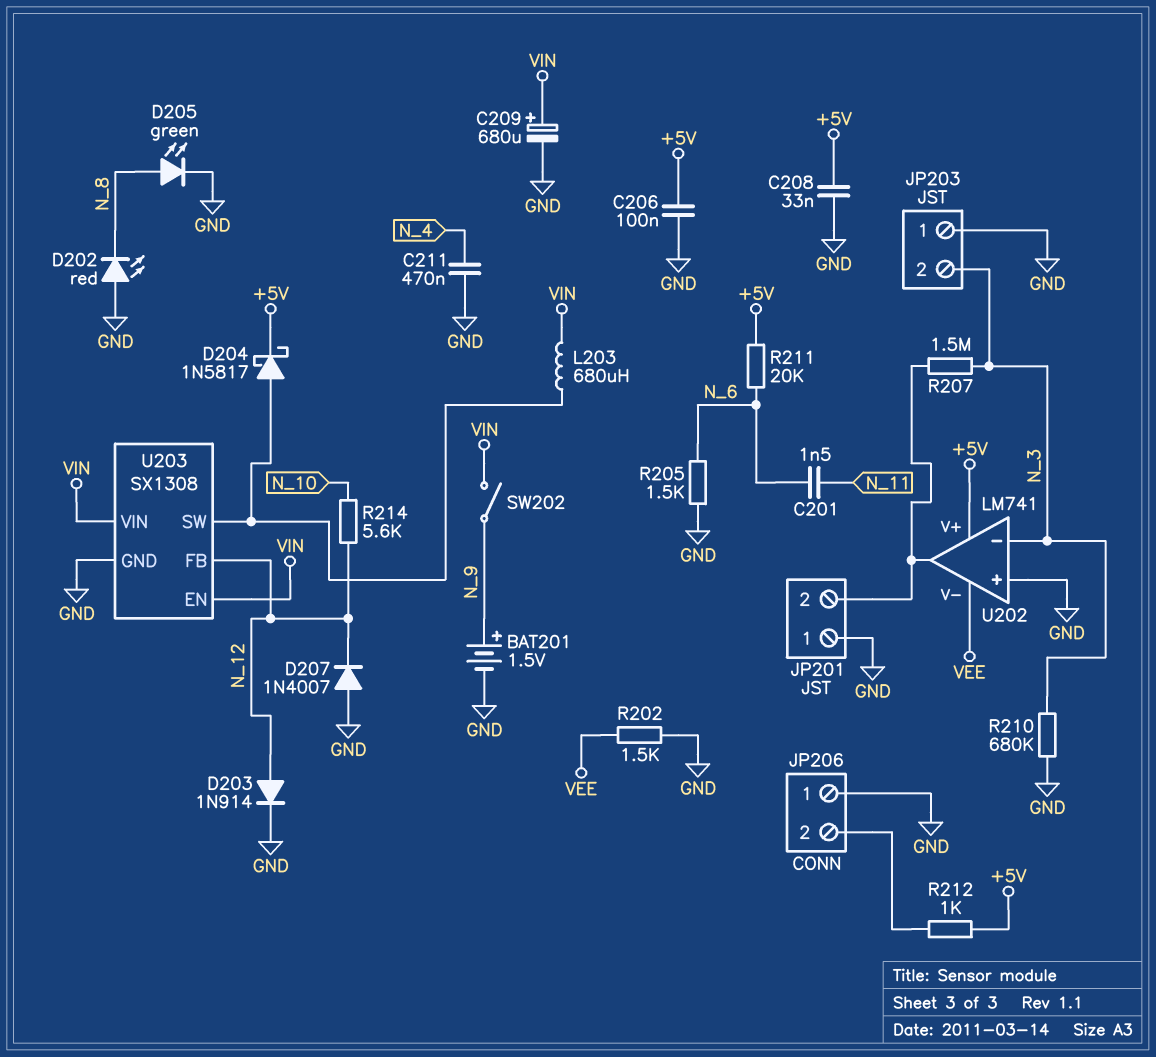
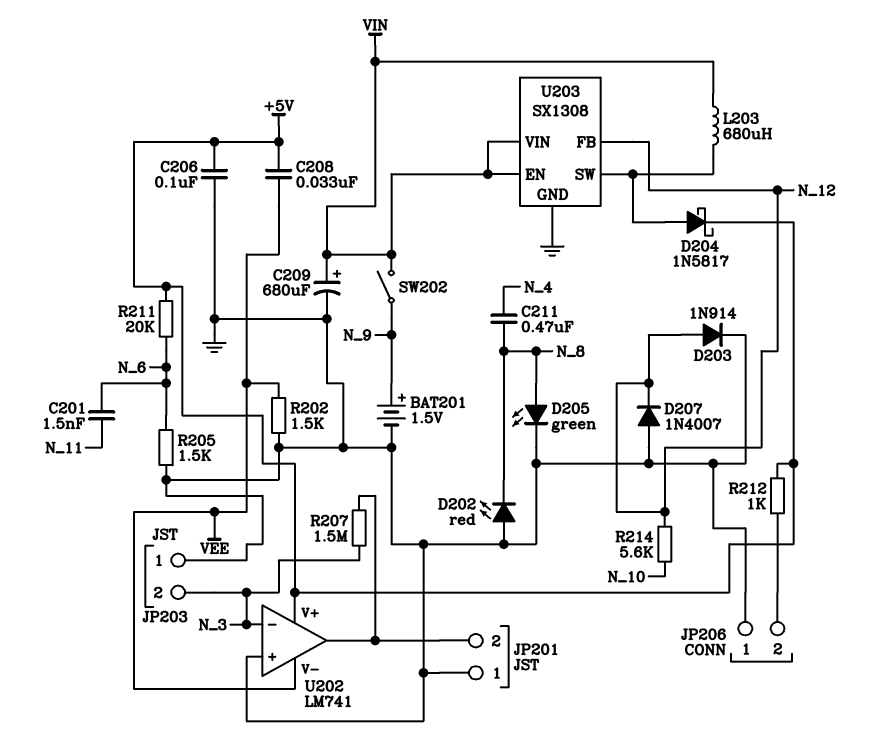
C208: 33nF (+5V, GND) -> 33nF (+5V, VEE)
C211: 470nF (GND, N_4) -> 470nF (N_4, N_8)
R210: 680k (GND, N_3) -> none

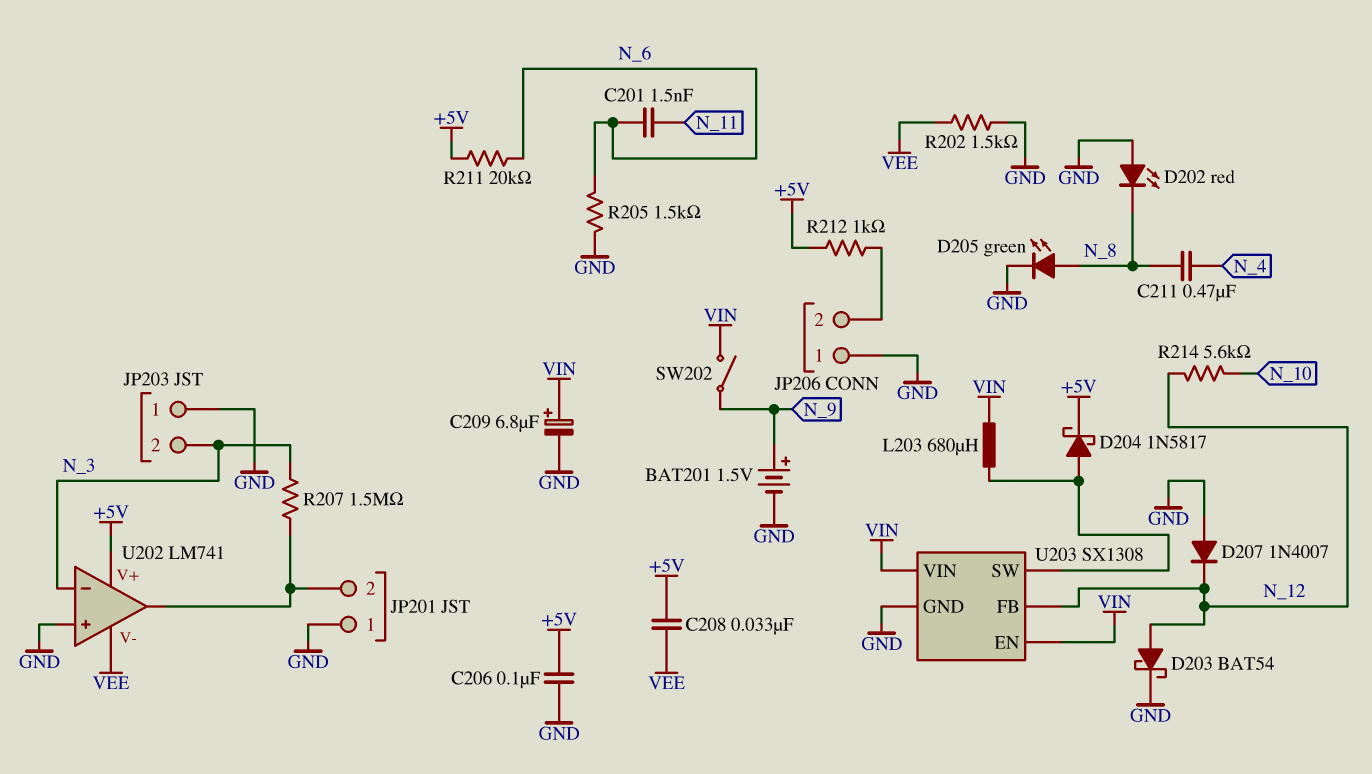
C209: 680uF (plus VIN, minus GND) -> 6.8uF (plus VIN, minus GND)
D203: diode 1N914 (A N_12, K GND) -> schottky BAT54 (A N_12, K GND)

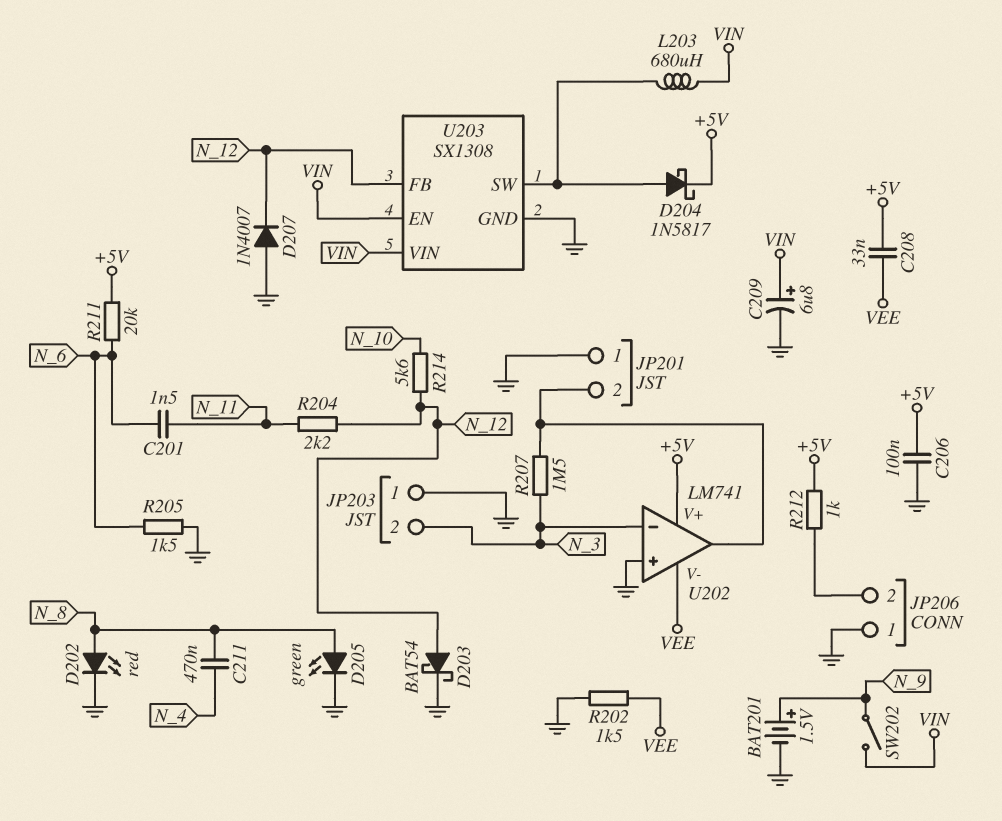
D202: LED red (A GND, K N_8) -> LED red (A N_8, K GND)
R204: none -> 2.2k (N_11, N_12)

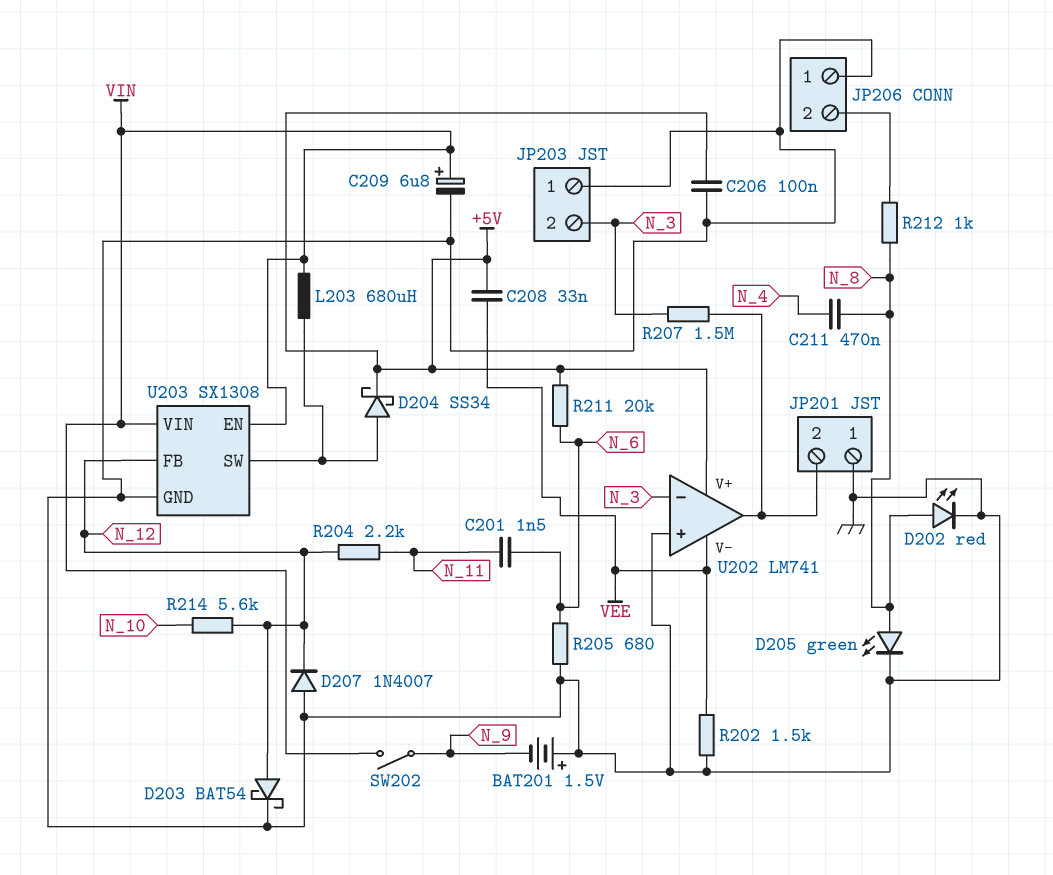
BAT201: 1.5V (plus N_9, minus GND) -> 1.5V (plus GND, minus N_9)
D204: schottky 1N5817 (A U203/SW, K +5V) -> schottky SS34 (A U203/SW, K +5V)
R205: 1.5k (GND, N_6) -> 680 (GND, N_6)
R212: 1k (+5V, JP206/2) -> 1k (JP206/2, N_8)

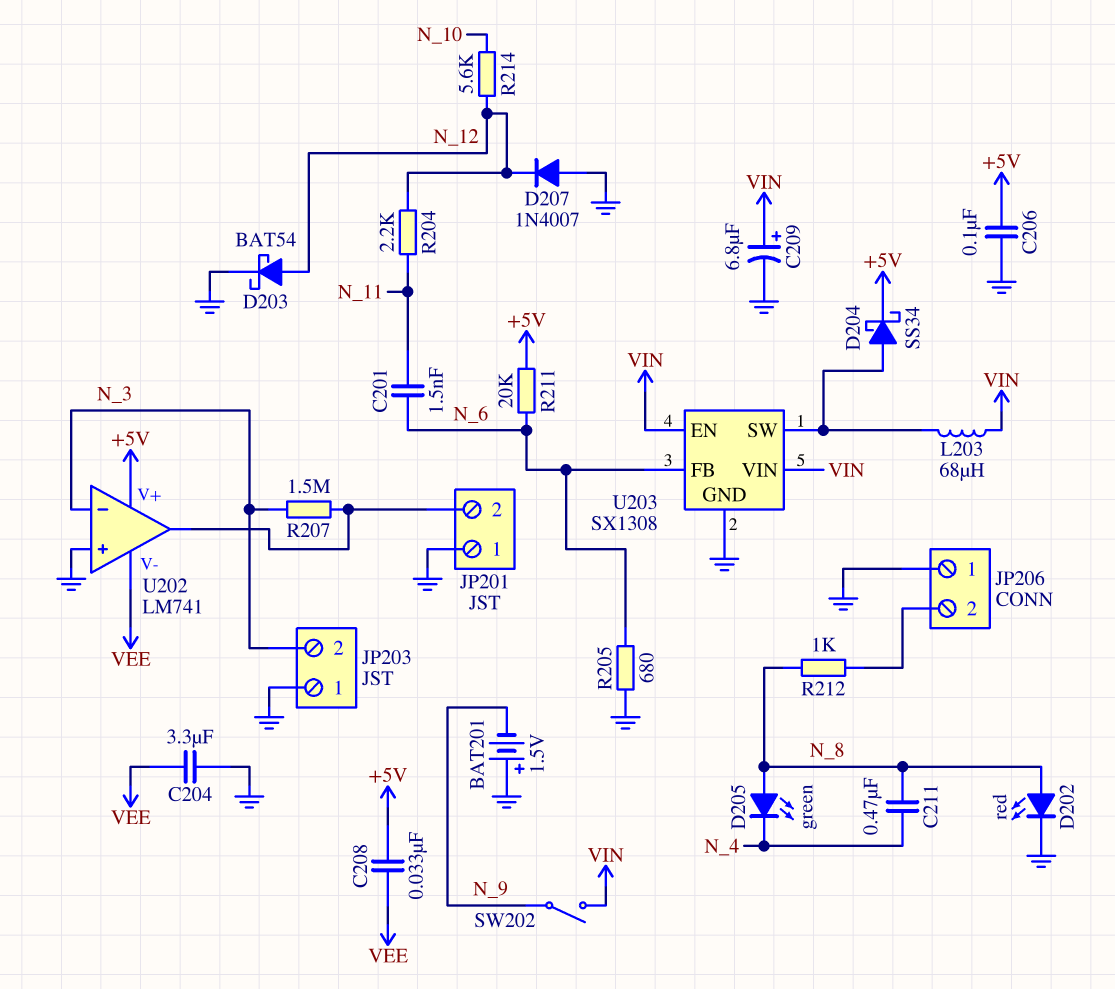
C204: none -> 3.3uF (GND, VEE)
D205: LED green (A N_8, K GND) -> LED green (A N_8, K N_4)
L203: 680uH (U203/SW, VIN) -> 68uH (U203/SW, VIN)
R202: 1.5k (GND, VEE) -> none
U203 pin FB: N_12 -> N_6

